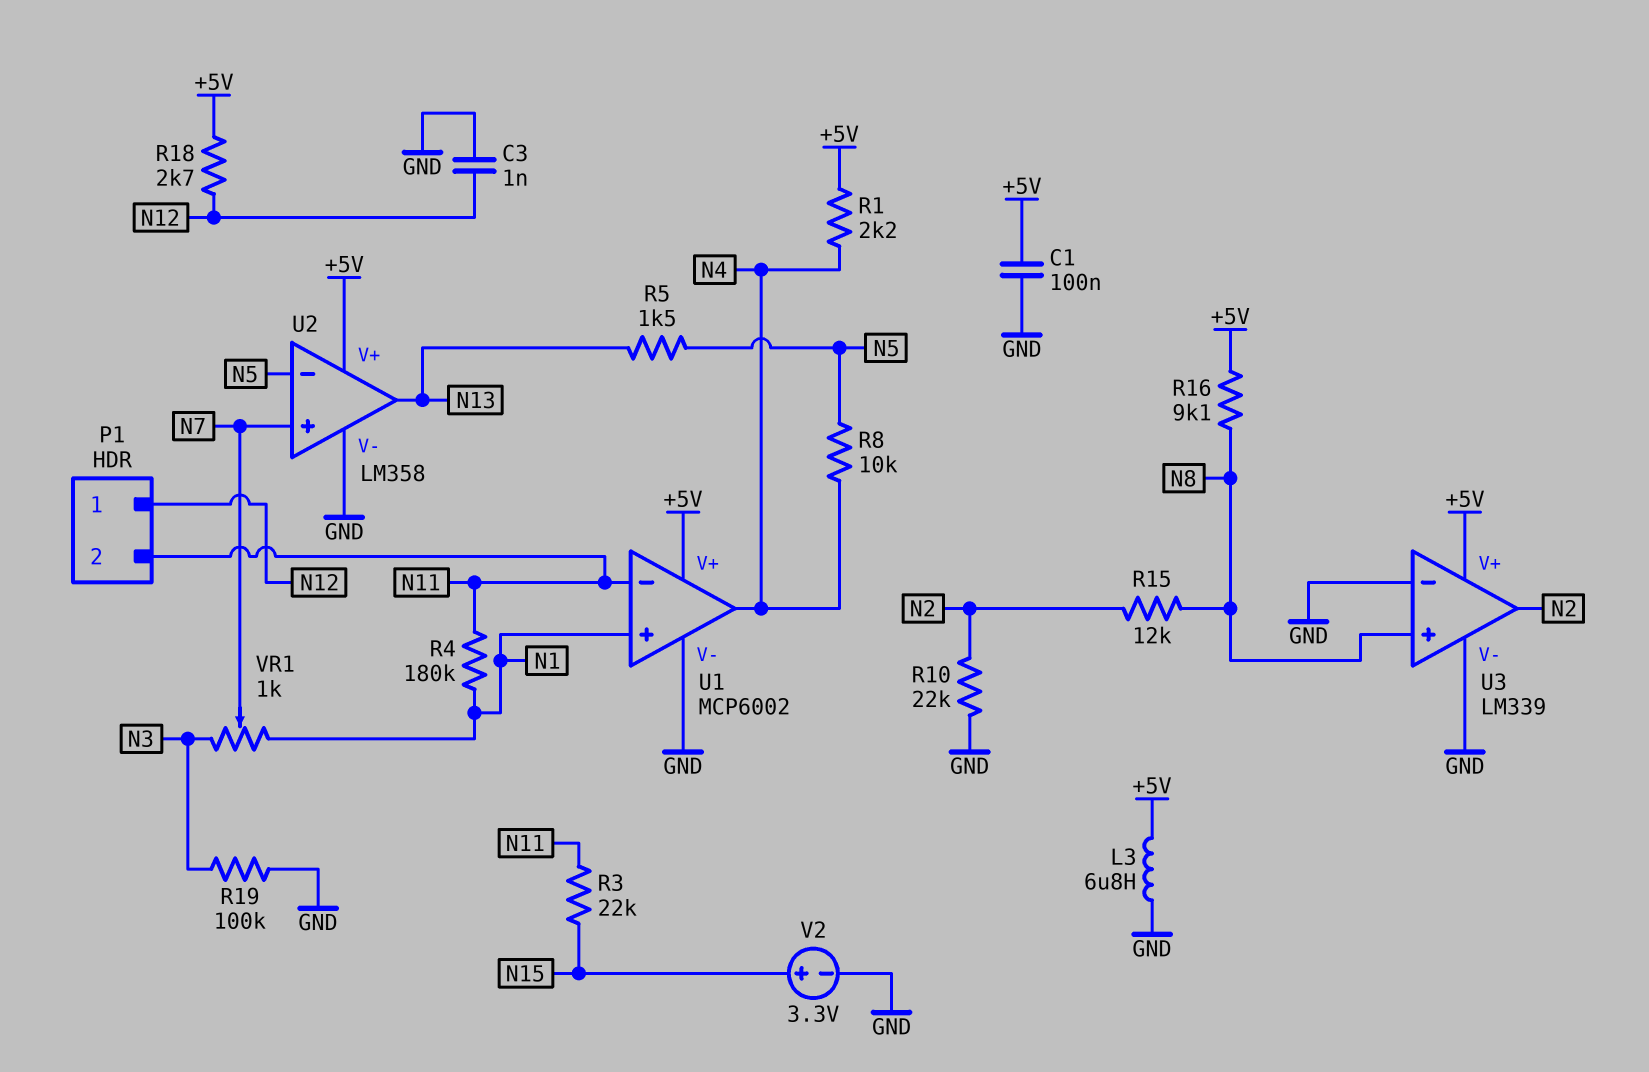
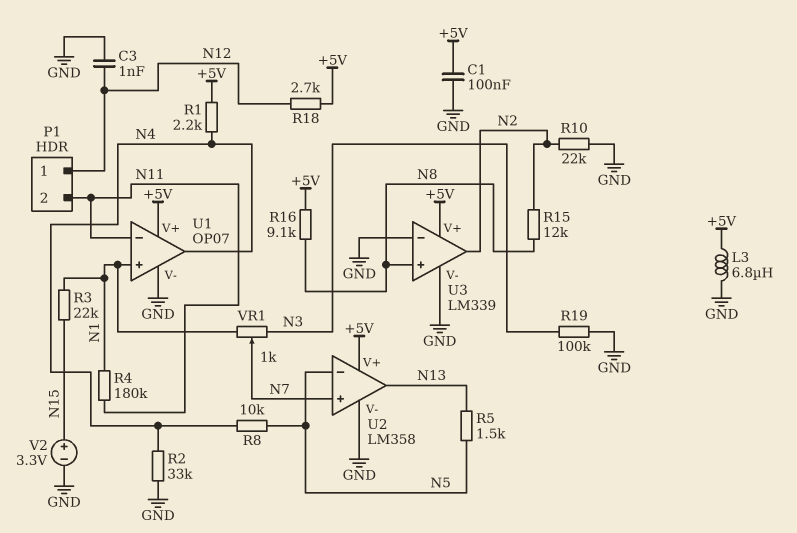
R2: none -> 33k (GND, N4)
R3: 22k (N11, N15) -> 22k (N1, N15)
U1: MCP6002 -> OP07

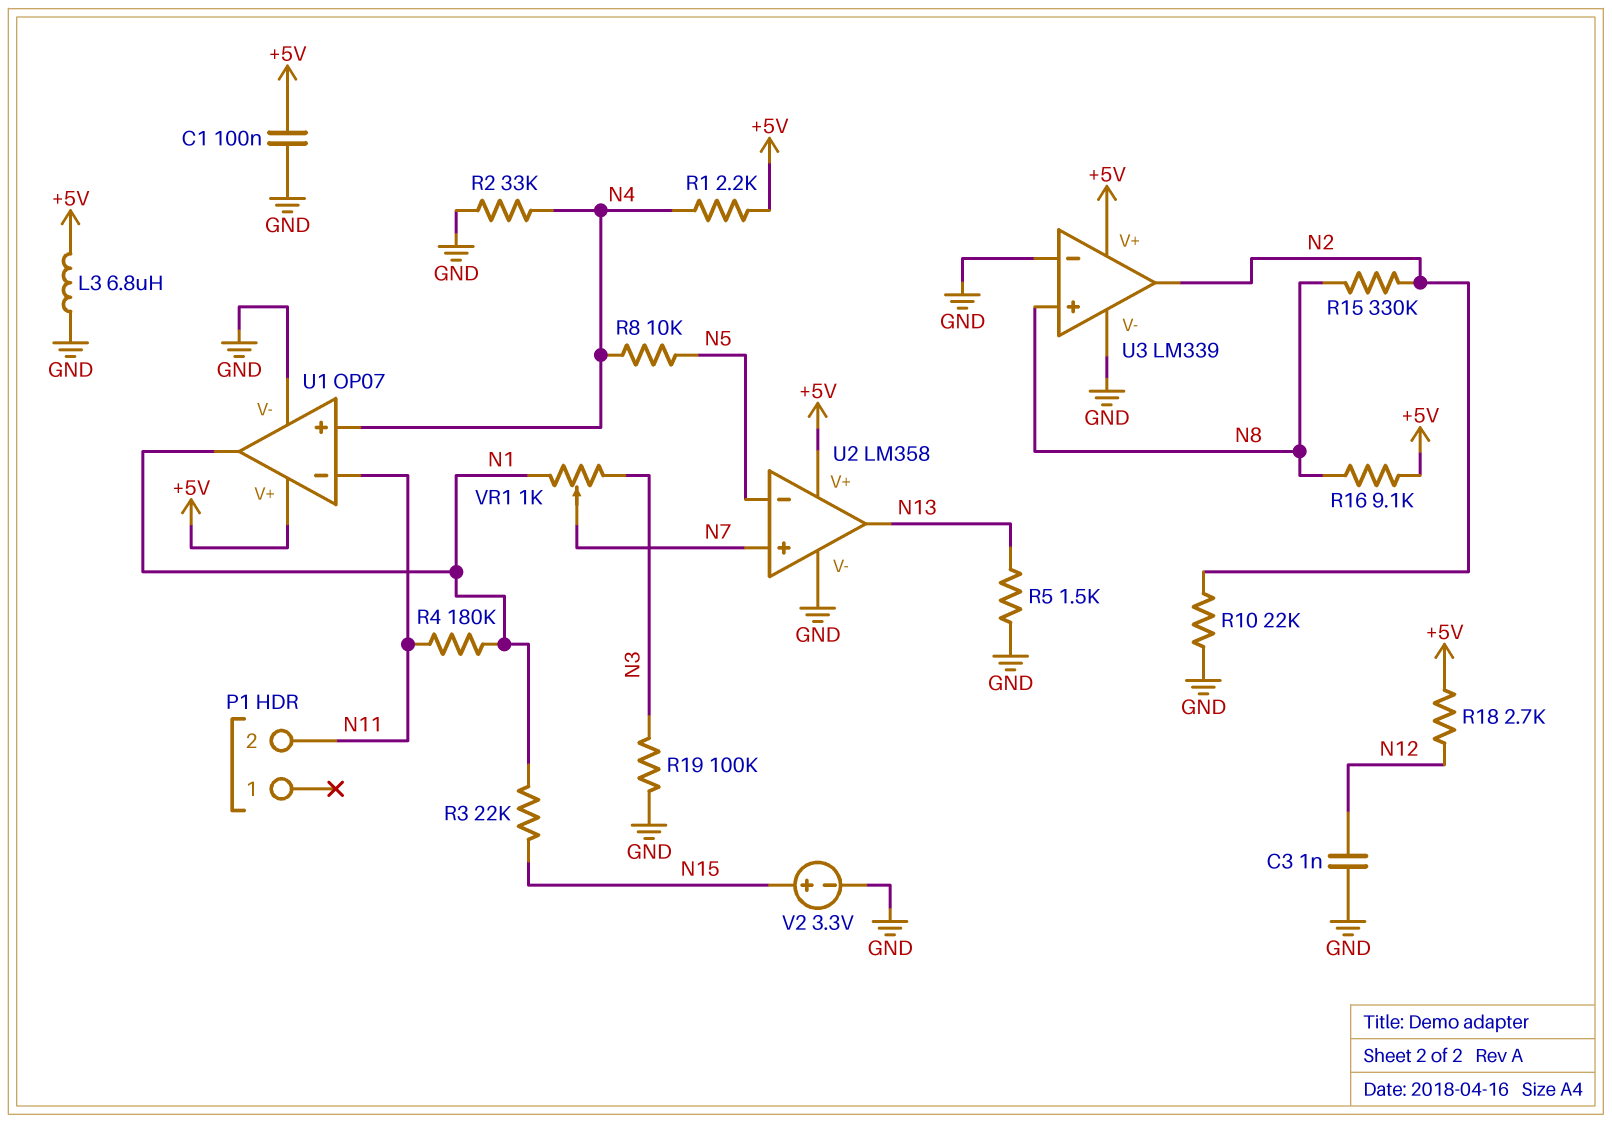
P1 pin 1: N12 -> none
R5: 1.5k (N5, N13) -> 1.5k (GND, N13)
R15: 12k (N2, N8) -> 330k (N2, N8)
U1 pin in+: N1 -> N4
U1 pin out: N4 -> N1

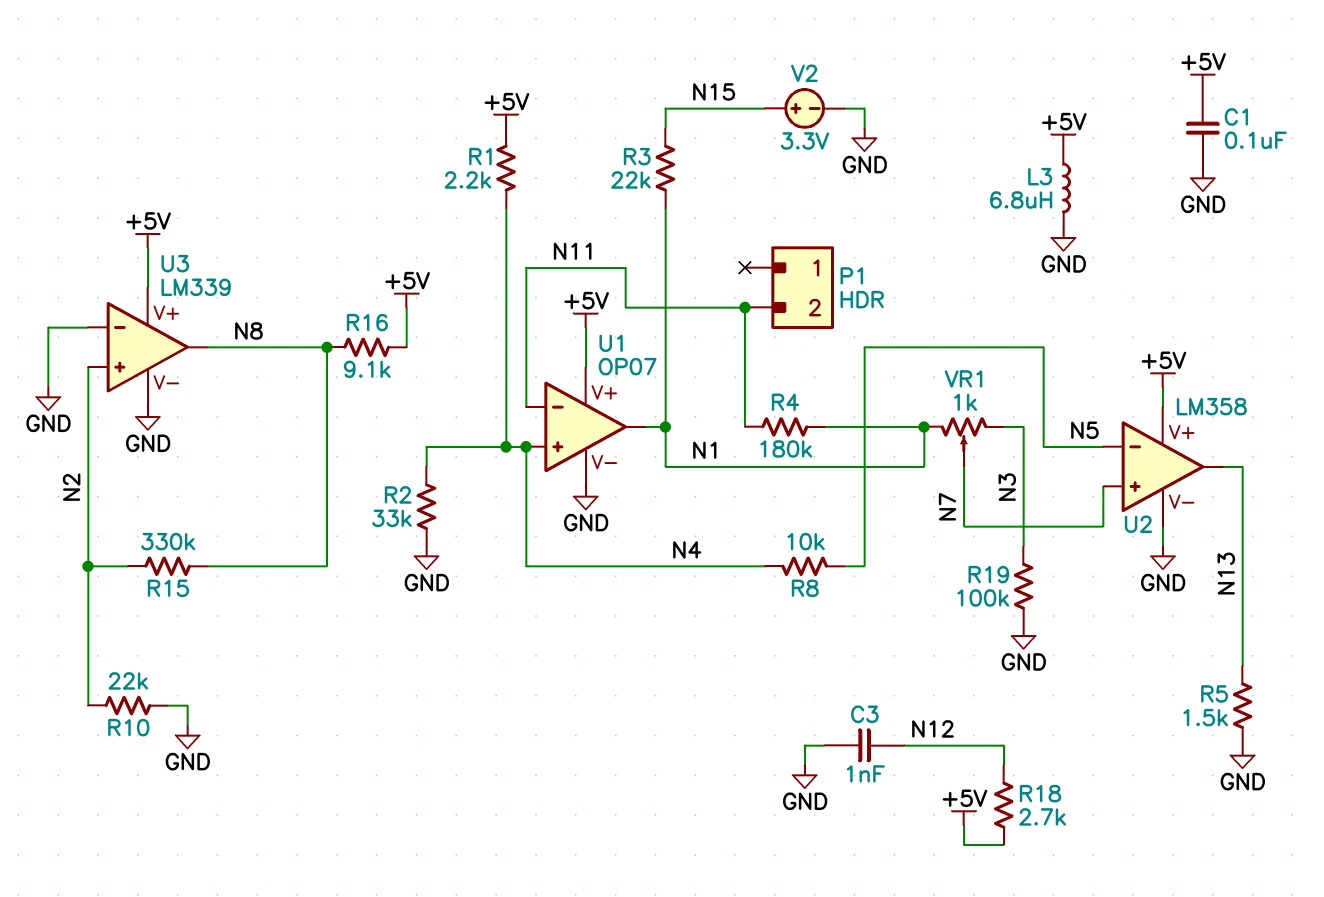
U3 pin in+: N8 -> N2
U3 pin out: N2 -> N8

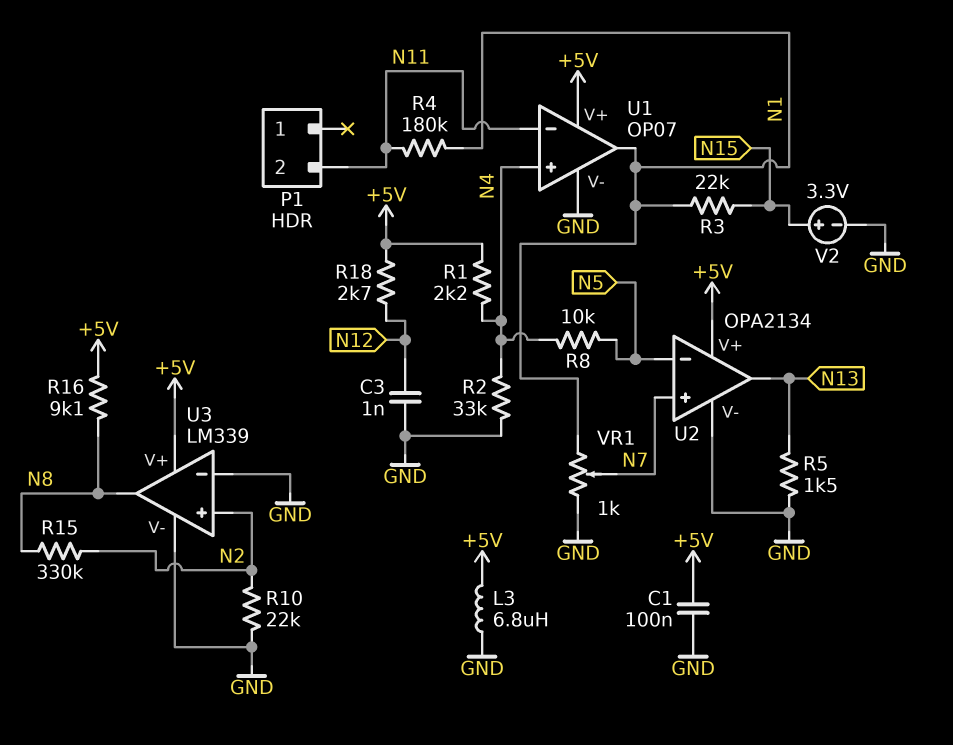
R19: 100k (GND, N3) -> none
U2: LM358 -> OPA2134
VR1: 1k (N1, N3, wiper N7) -> 1k (GND, N1, wiper N7)

